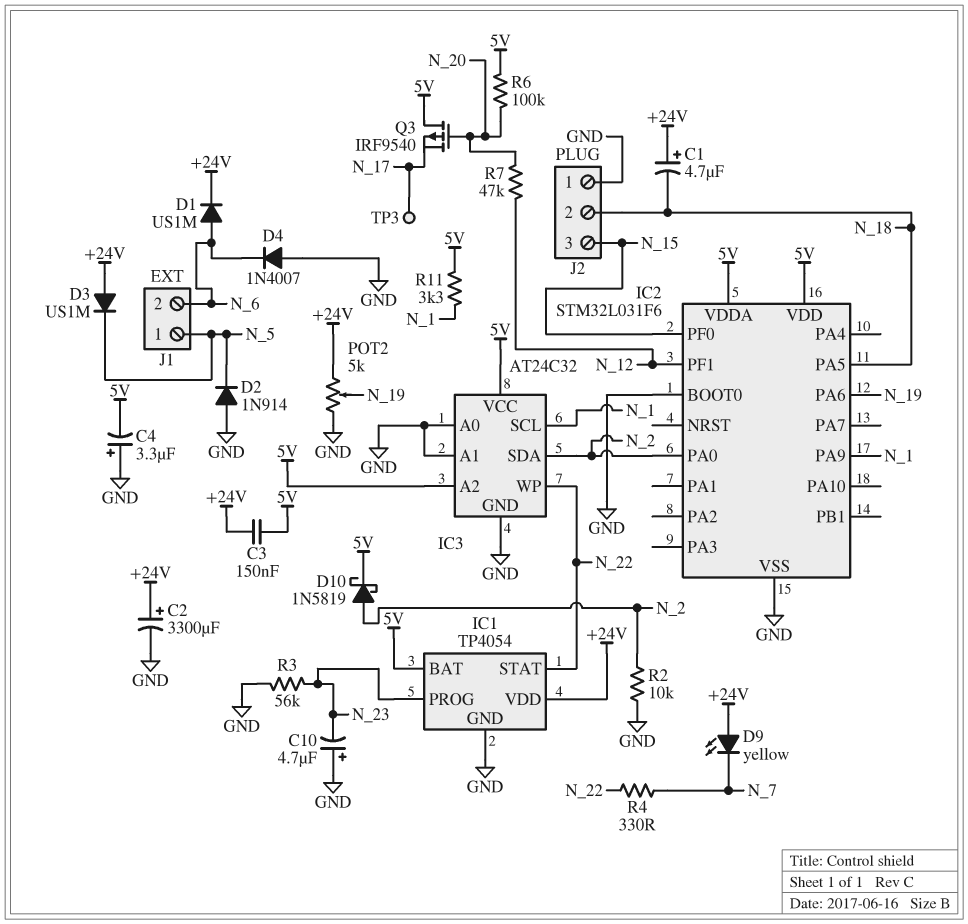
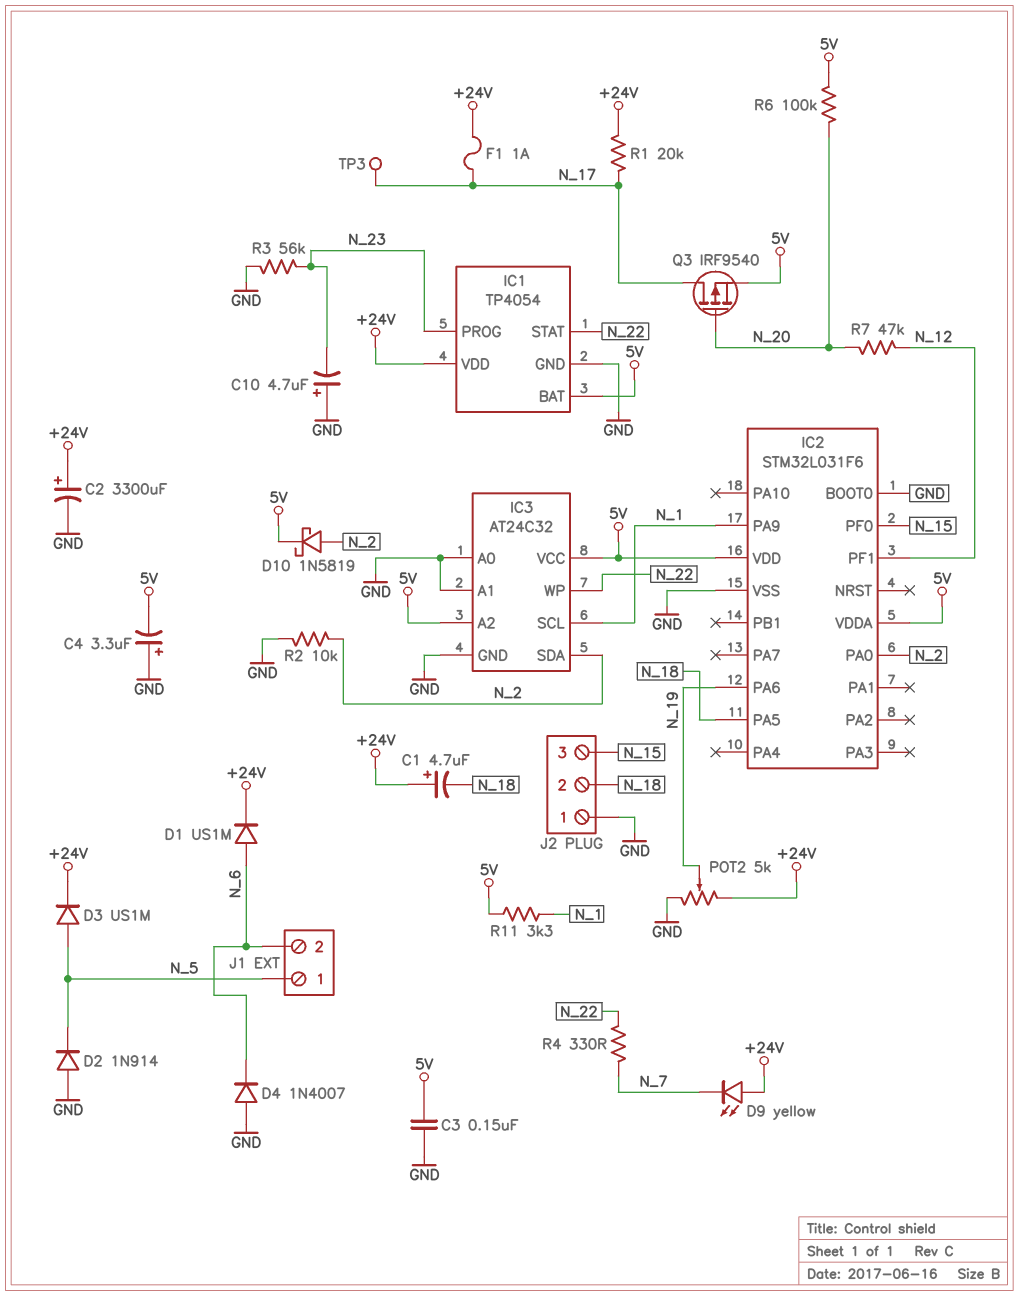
C3: 150nF (+24V, 5V) -> 150nF (5V, GND)
D3: diode US1M (A +24V, K N_5) -> diode US1M (A N_5, K +24V)
F1: none -> 1A (+24V, N_17)
Q3: PMOS IRF9540 (G N_20, D 5V, S N_17) -> PMOS IRF9540 (G N_20, D N_17, S 5V)
R1: none -> 20k (+24V, N_17)

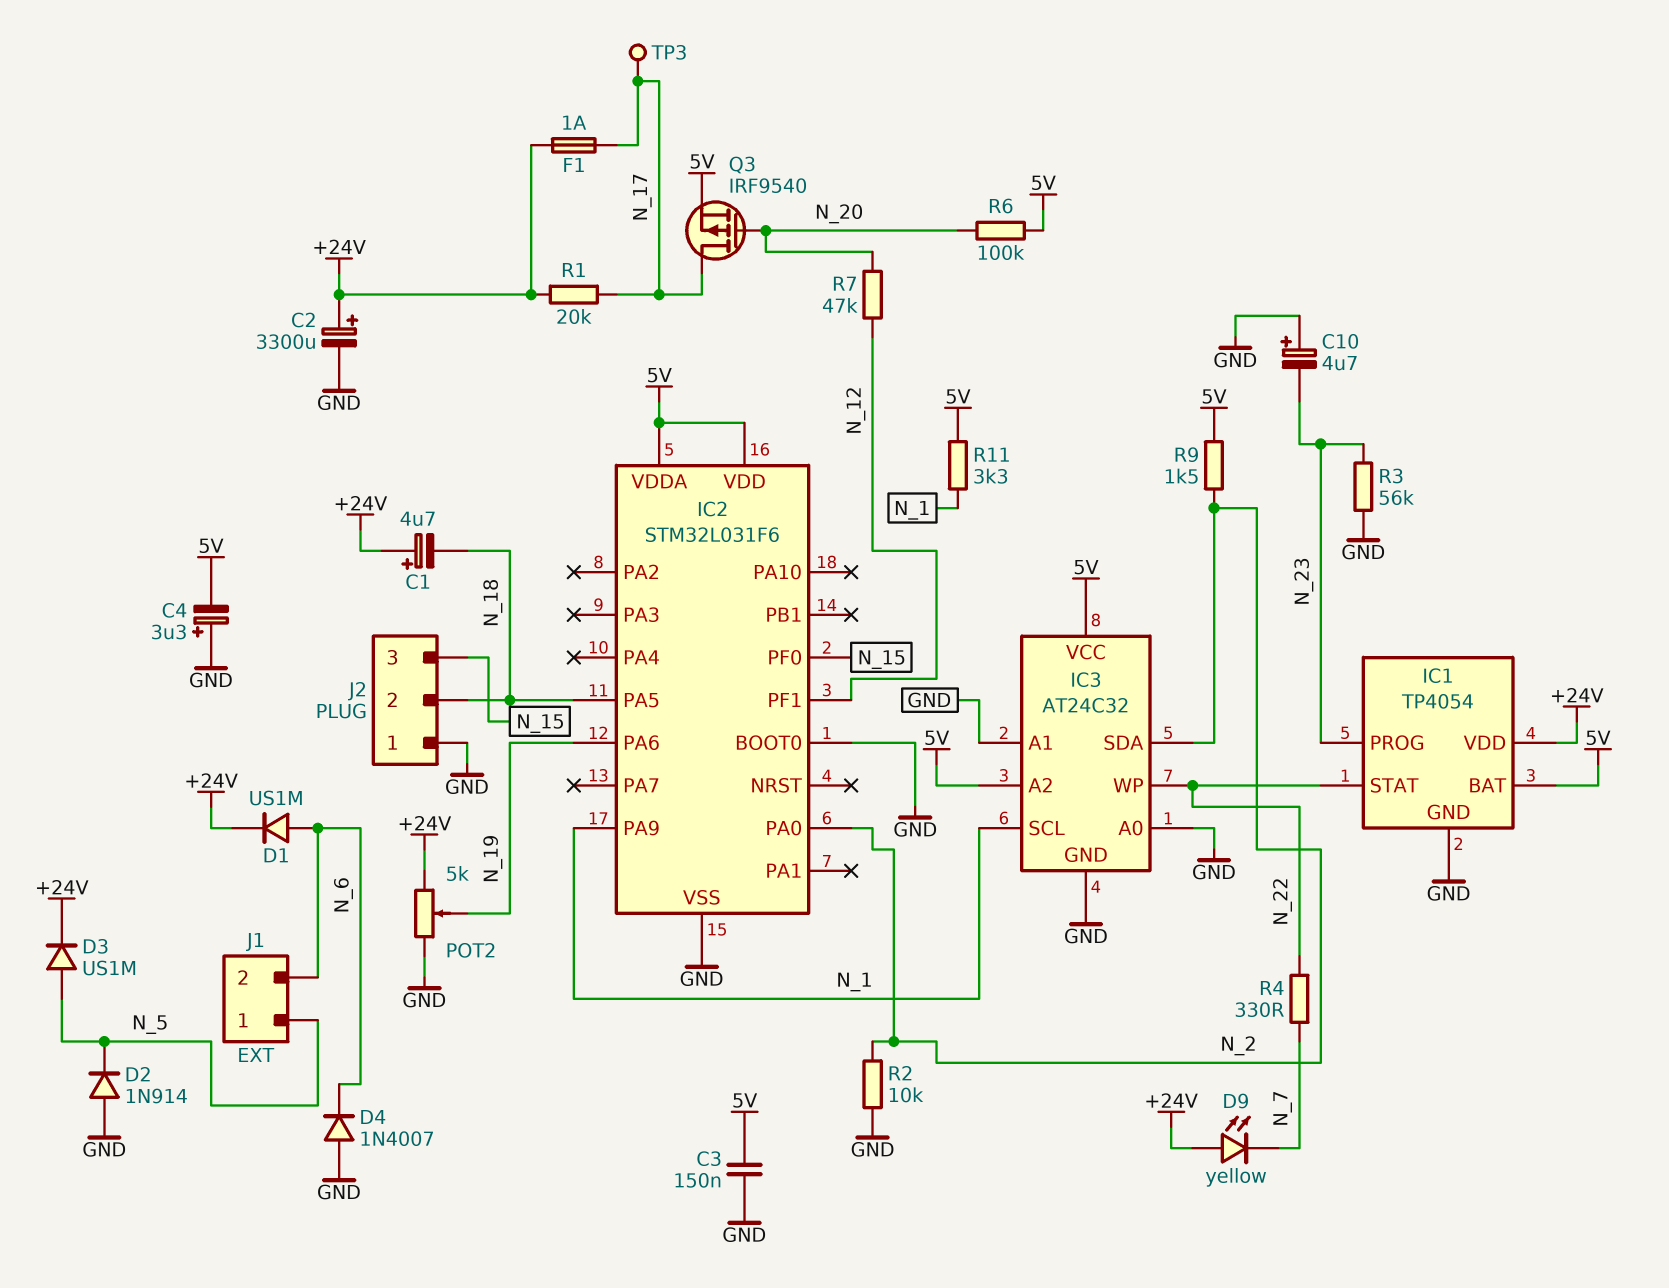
D10: schottky 1N5819 (A N_2, K 5V) -> none
R9: none -> 1.5k (5V, N_2)

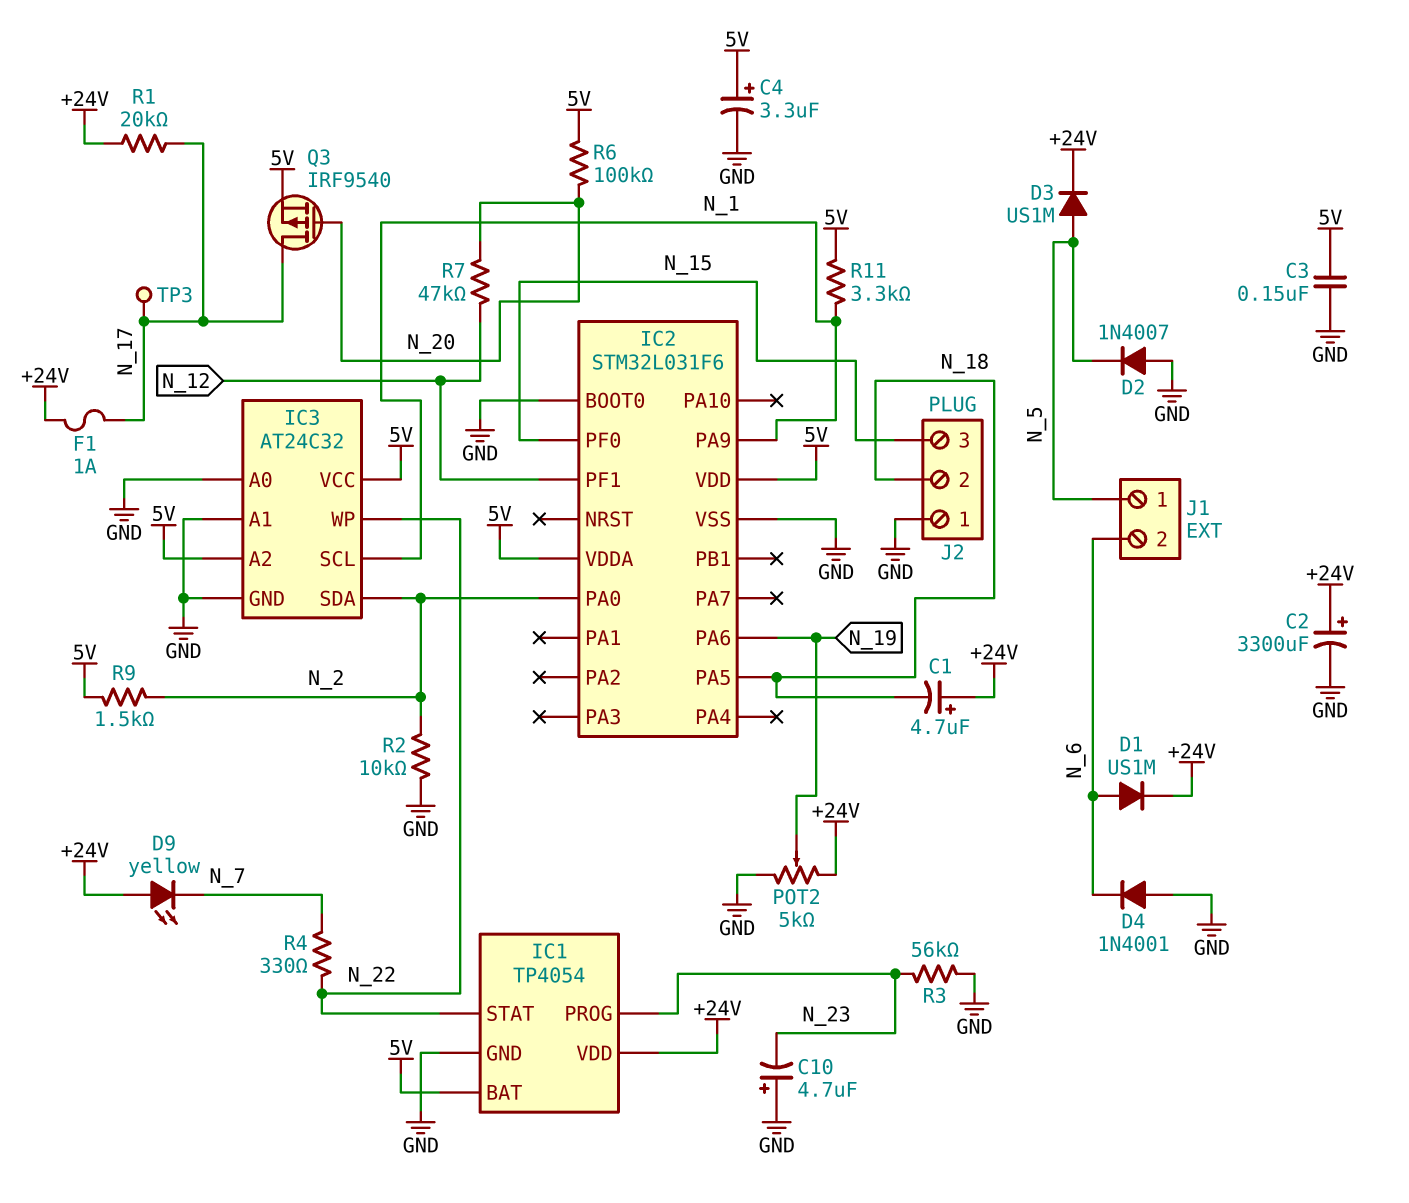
C4: 3.3uF (plus GND, minus 5V) -> 3.3uF (plus 5V, minus GND)
D2: diode 1N914 (A GND, K N_5) -> diode 1N4007 (A GND, K N_5)
D4: diode 1N4007 (A GND, K N_6) -> diode 1N4001 (A GND, K N_6)

